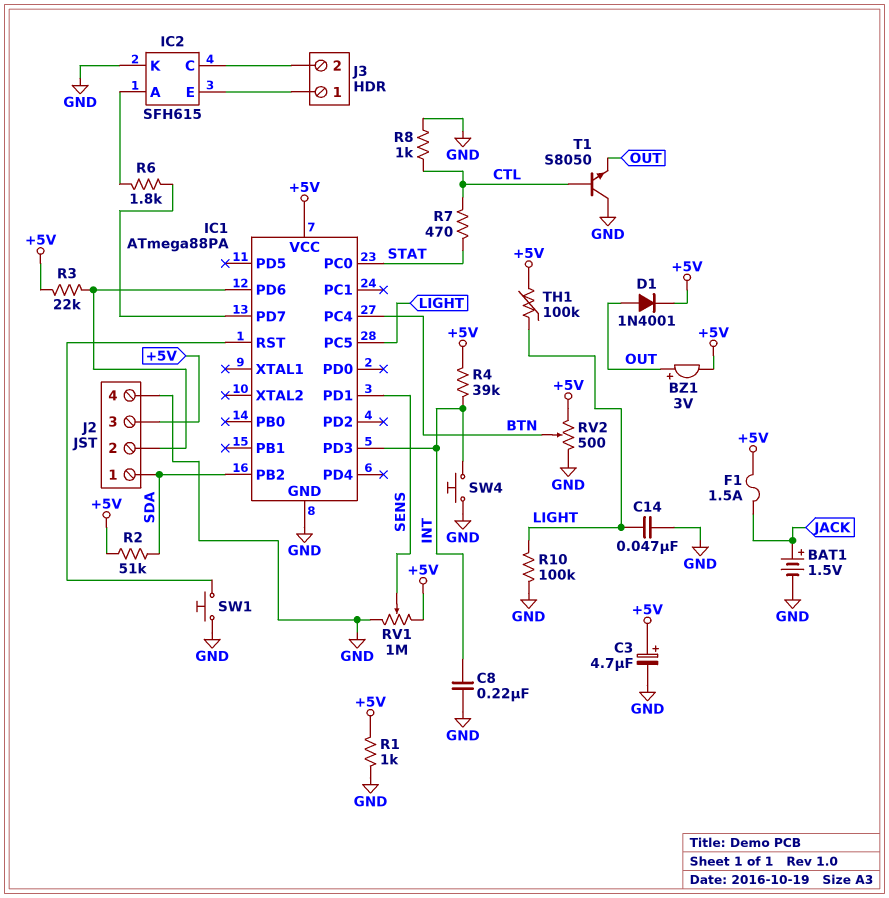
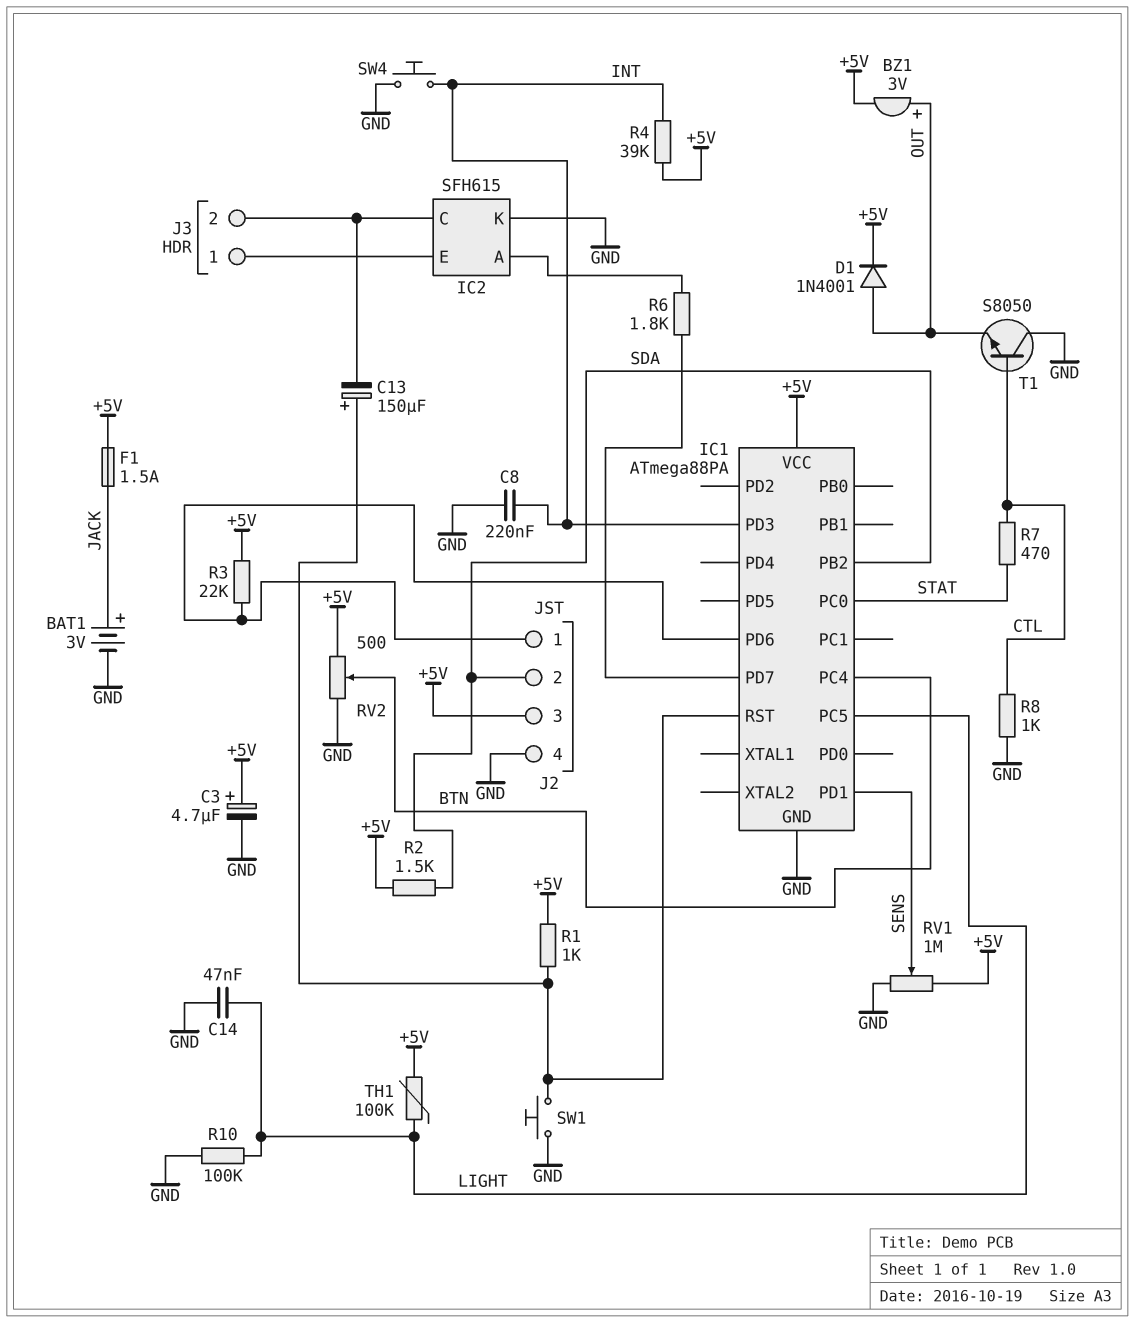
BAT1: 1.5V (plus JACK, minus GND) -> 3V (plus JACK, minus GND)
C13: none -> 150uF (plus IC1/RST, minus IC2/C)
J2 pin 1: SDA -> IC1/PD6
J2 pin 2: IC1/PD6 -> SDA
R1: 1k (+5V, GND) -> 1k (+5V, IC1/RST)
R2: 51k (+5V, SDA) -> 1.5k (+5V, SDA)

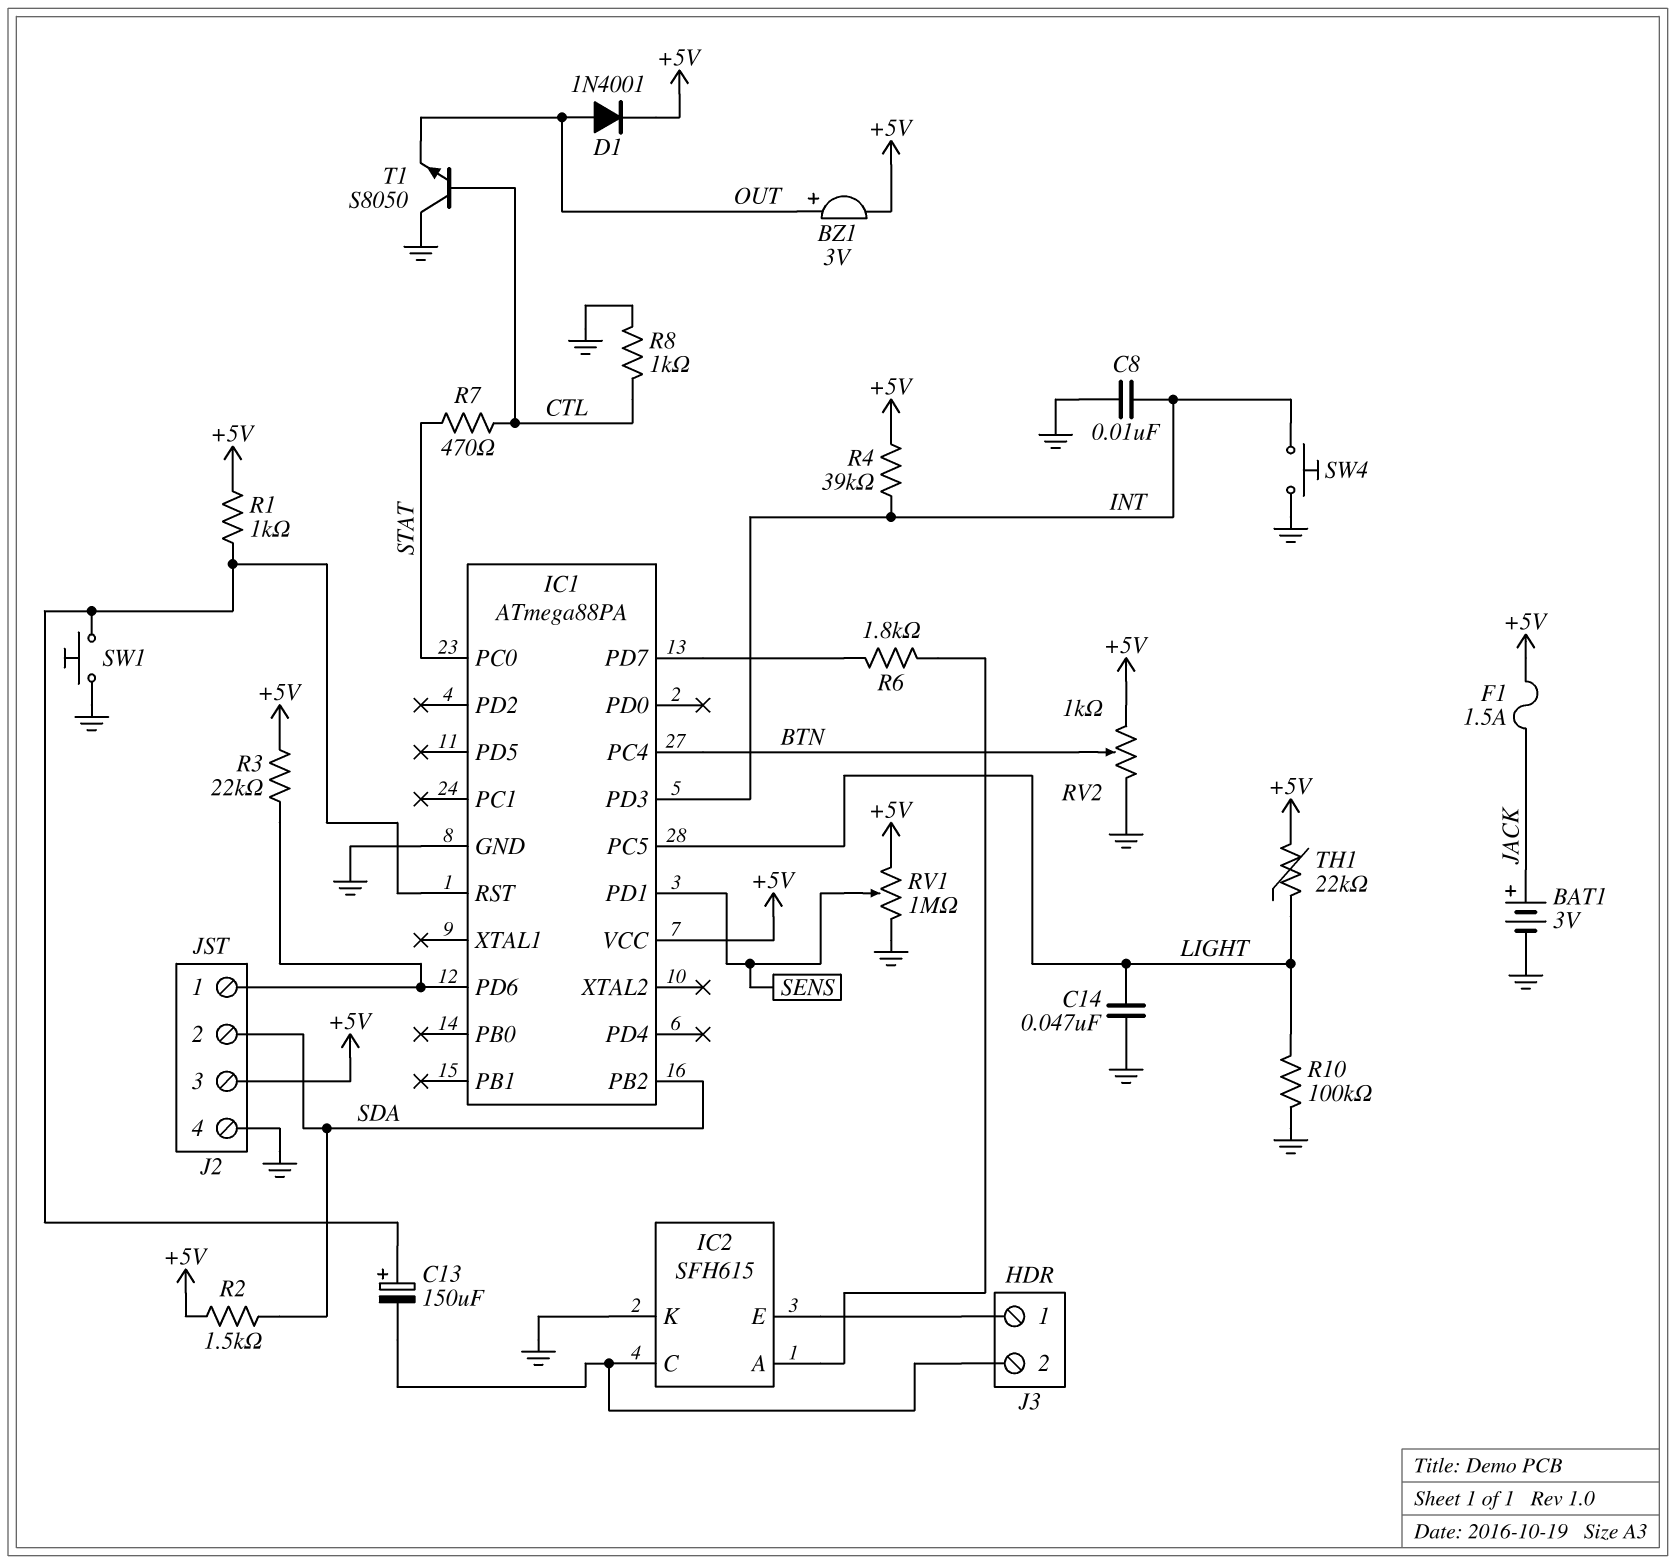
C3: 4.7uF (plus +5V, minus GND) -> none
C8: 220nF (GND, INT) -> 10nF (GND, INT)
RV2: 500 (+5V, GND, wiper BTN) -> 1k (+5V, GND, wiper BTN)
TH1: 100k (+5V, LIGHT) -> 22k (+5V, LIGHT)

